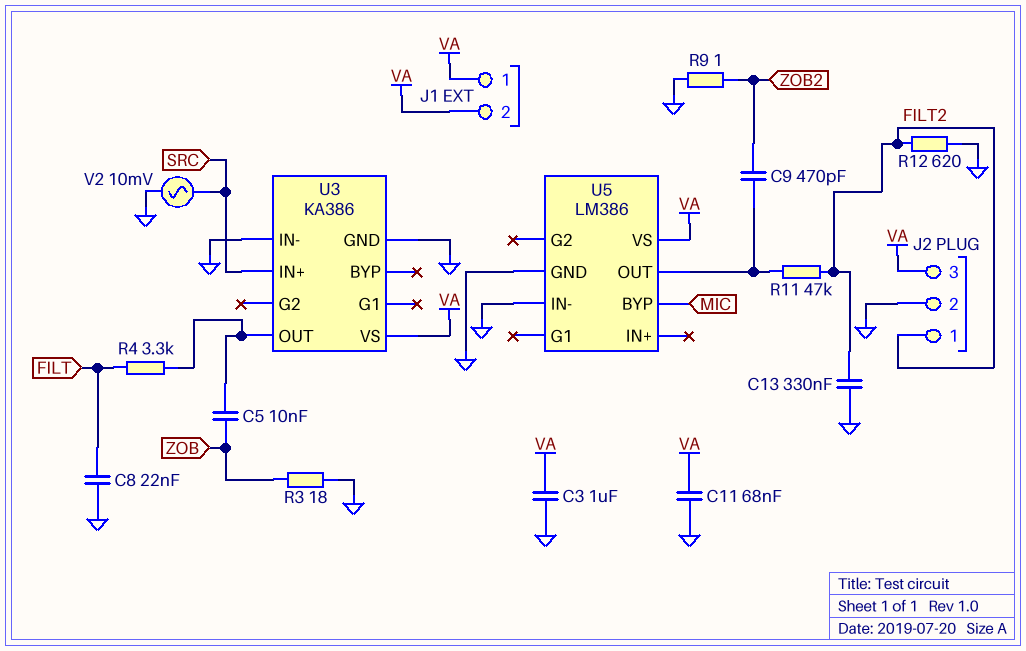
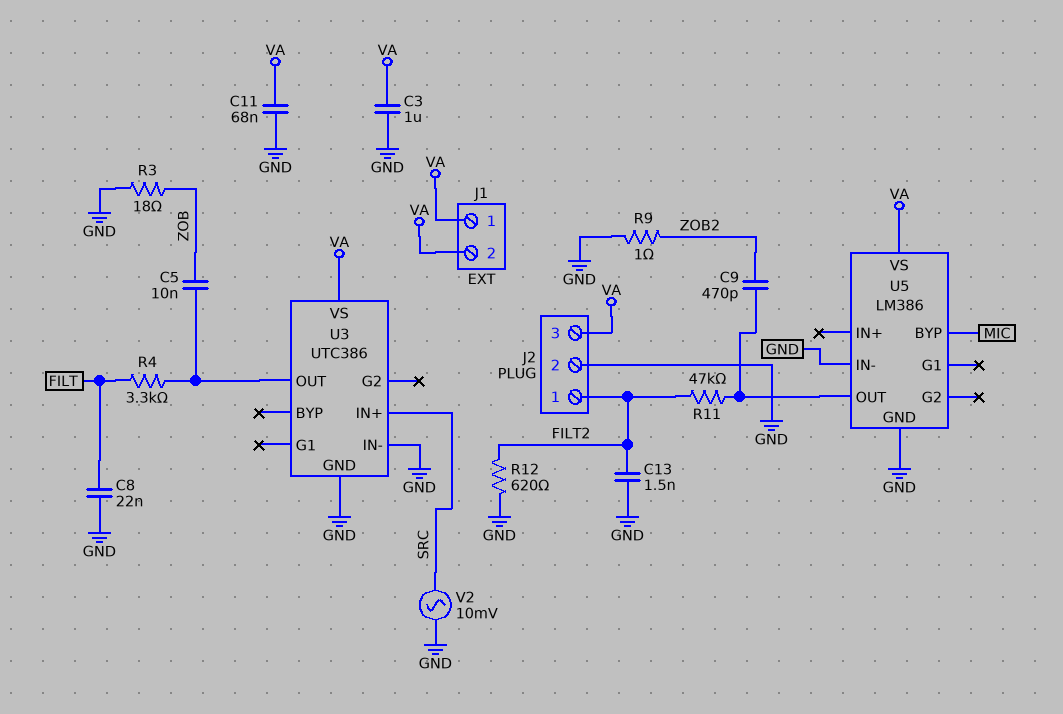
C13: 330nF (FILT2, GND) -> 1.5nF (FILT2, GND)
U3: KA386 -> UTC386

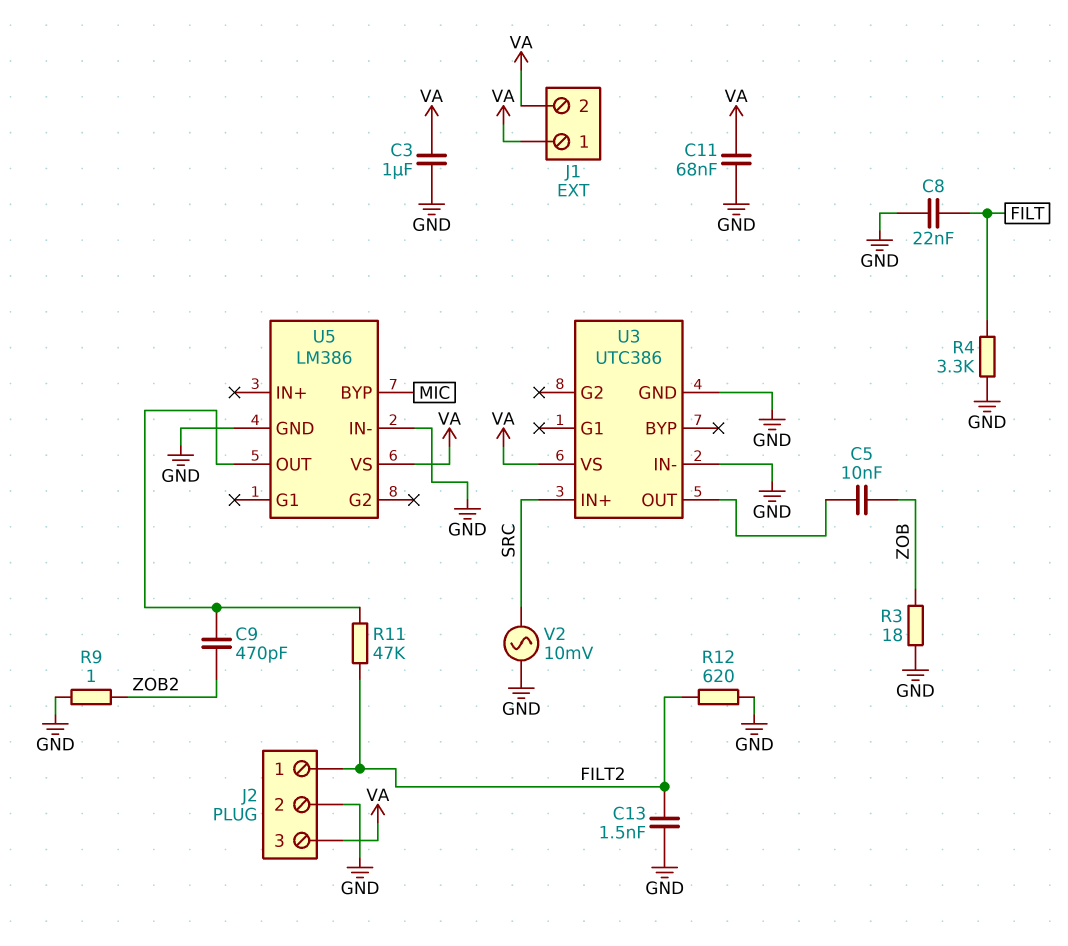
R4: 3.3k (FILT, U3/OUT) -> 3.3k (FILT, GND)

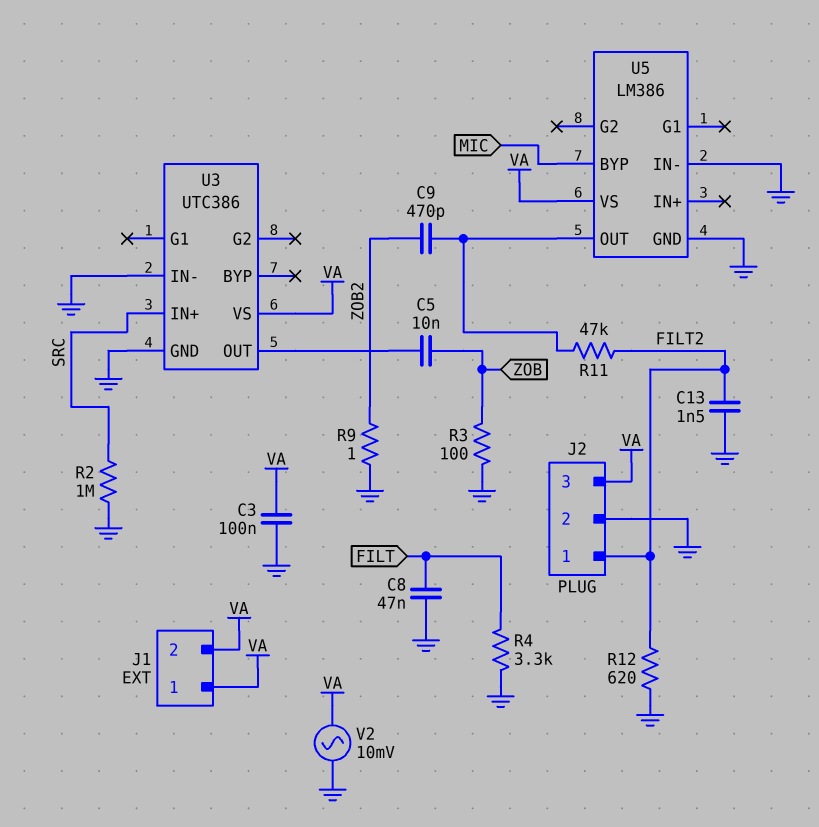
C3: 1uF (GND, VA) -> 100nF (GND, VA)
C8: 22nF (FILT, GND) -> 47nF (FILT, GND)
C11: 68nF (GND, VA) -> none
R2: none -> 1M (GND, SRC)
R3: 18 (GND, ZOB) -> 100 (GND, ZOB)
V2: AC 10mV (GND, SRC) -> AC 10mV (GND, VA)

